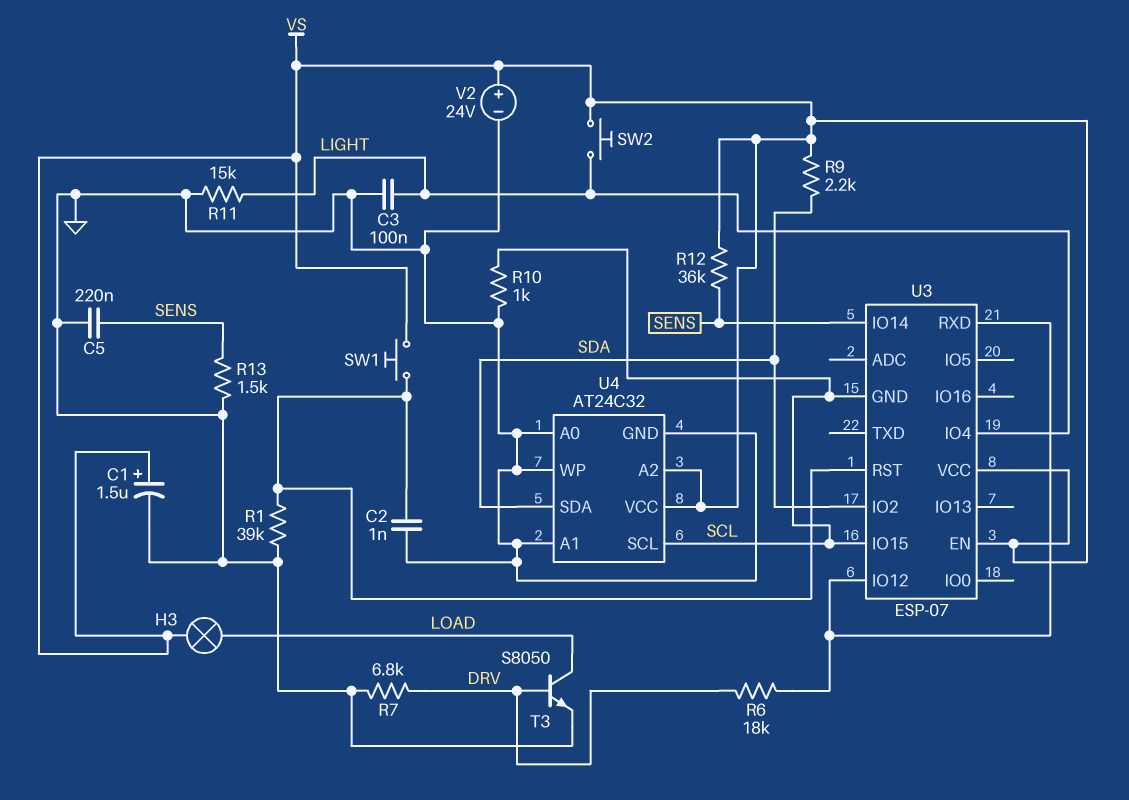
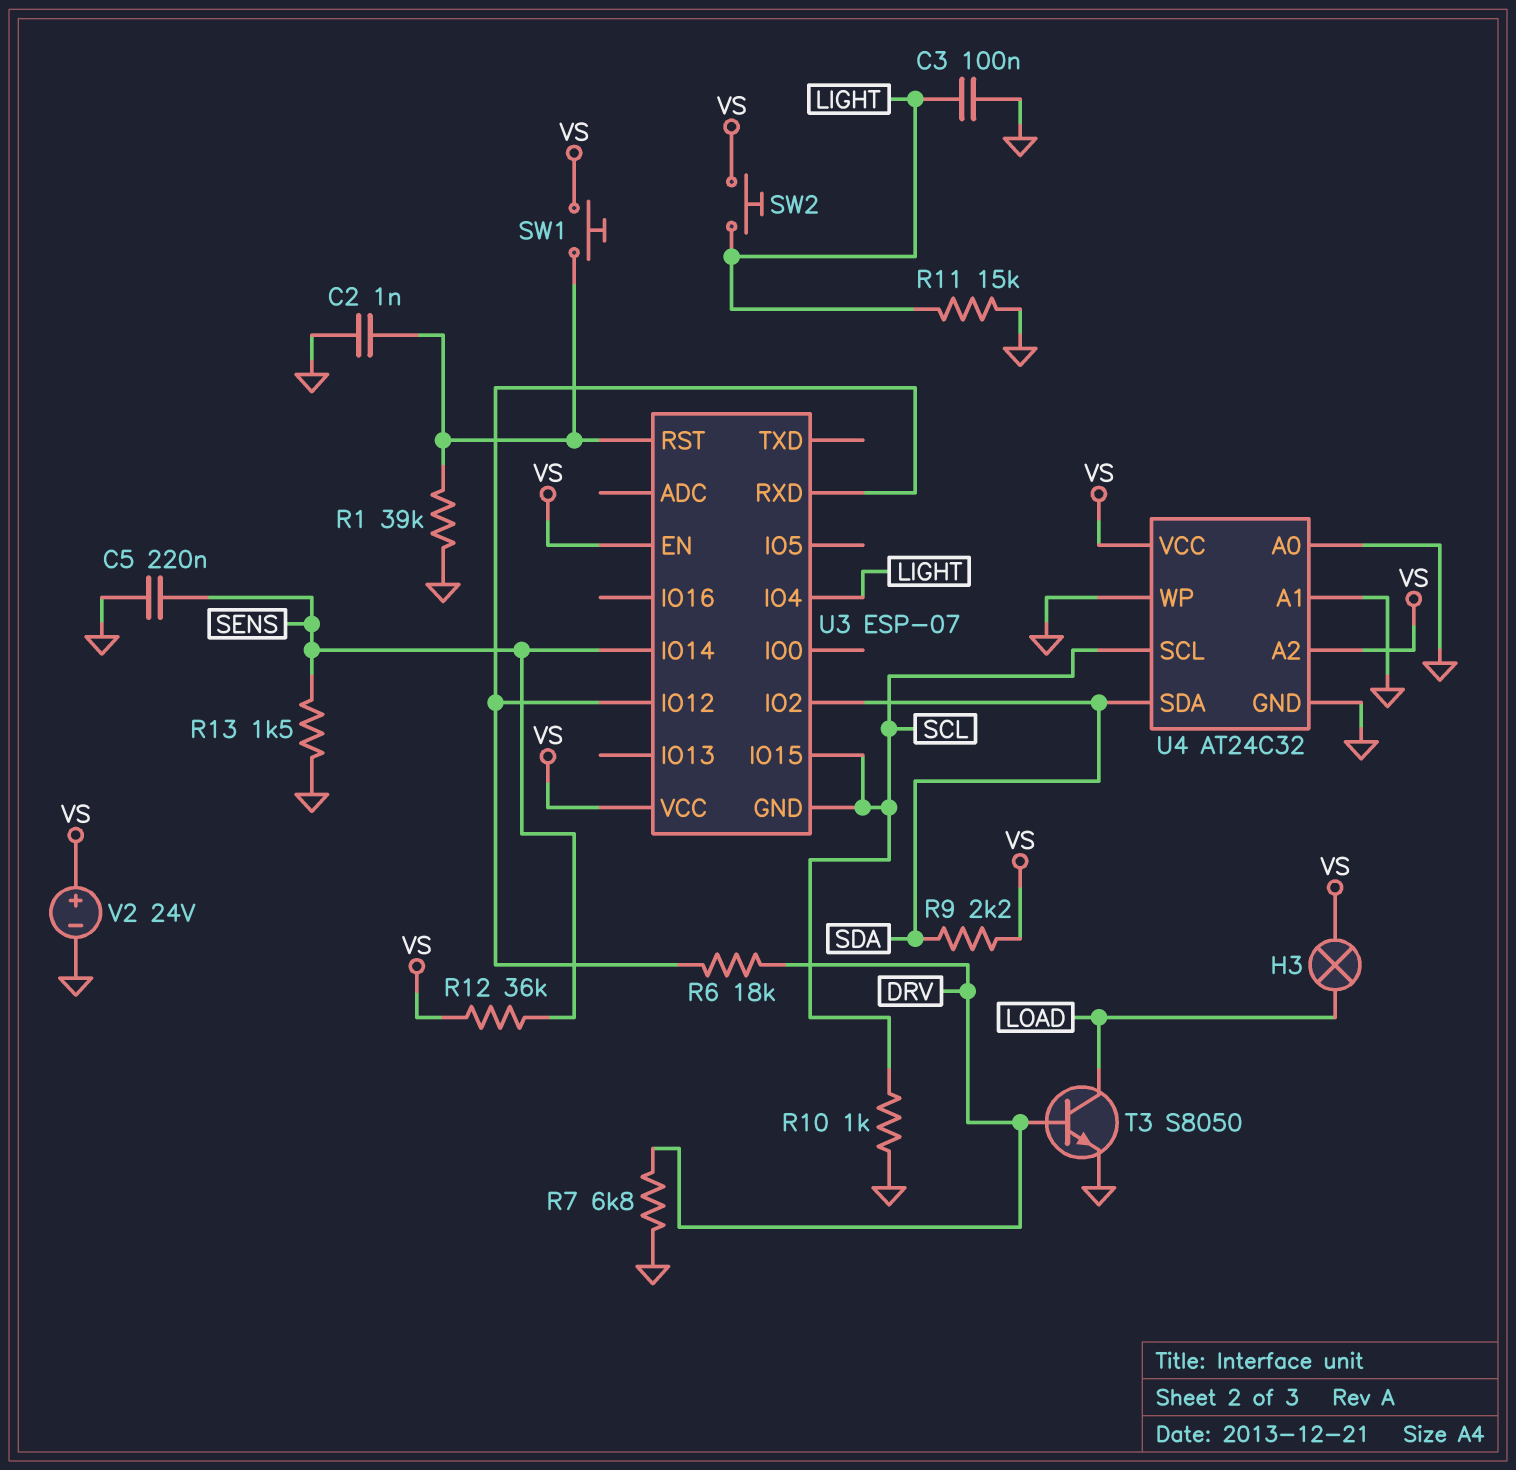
C1: 1.5uF (plus VS, minus GND) -> none

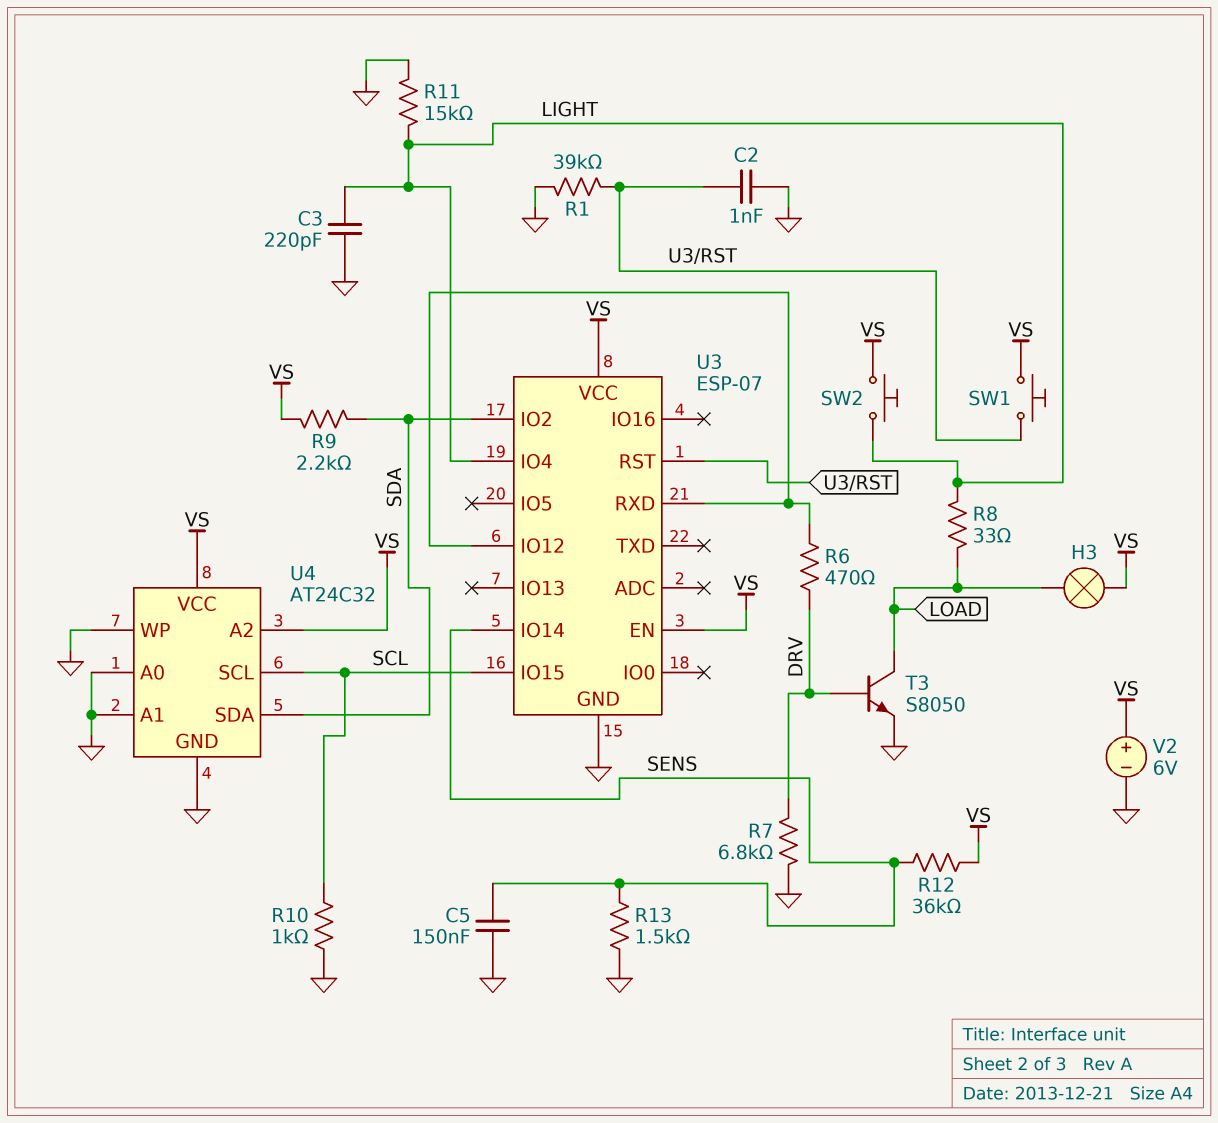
C3: 100nF (GND, LIGHT) -> 220pF (GND, LIGHT)
C5: 220nF (GND, SENS) -> 150nF (GND, SENS)
R6: 18k (DRV, U3/IO12) -> 470 (DRV, U3/IO12)
R8: none -> 33 (LIGHT, LOAD)
U3 pin GND: SCL -> GND
V2: 24V (plus VS, minus GND) -> 6V (plus VS, minus GND)

